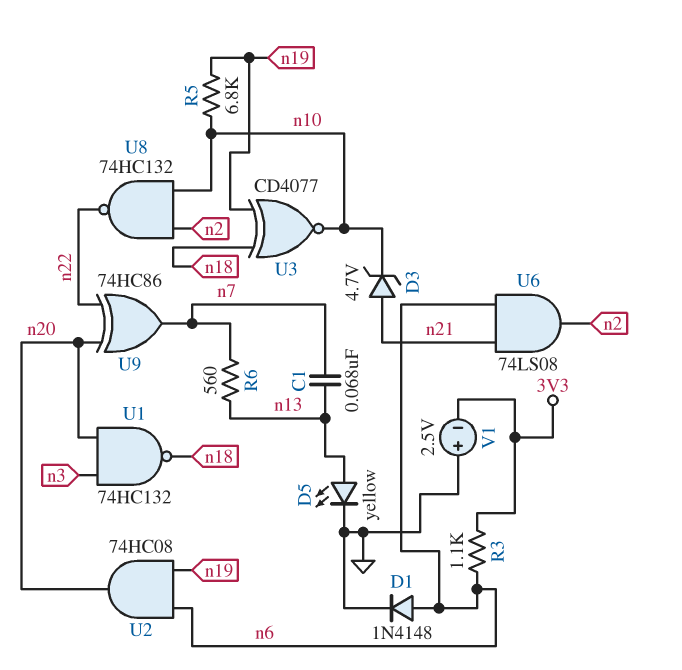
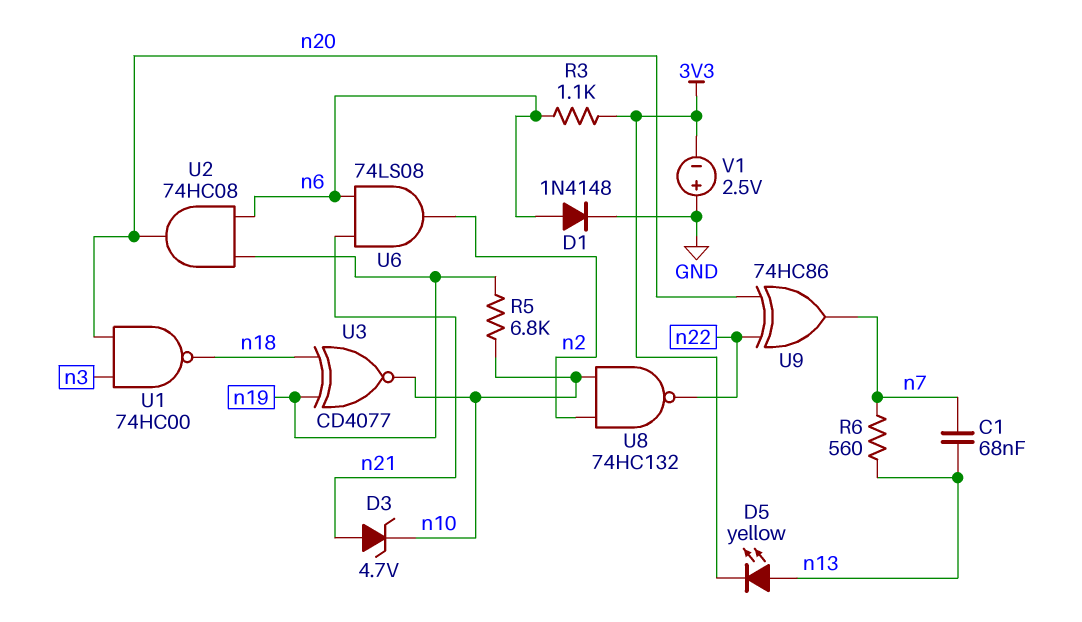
D5: LED yellow (A n13, K GND) -> LED yellow (A n13, K 3V3)
U1: NAND 74HC132 (in n3, in n20, out n18) -> NAND 74HC00 (in n3, in n20, out n18)

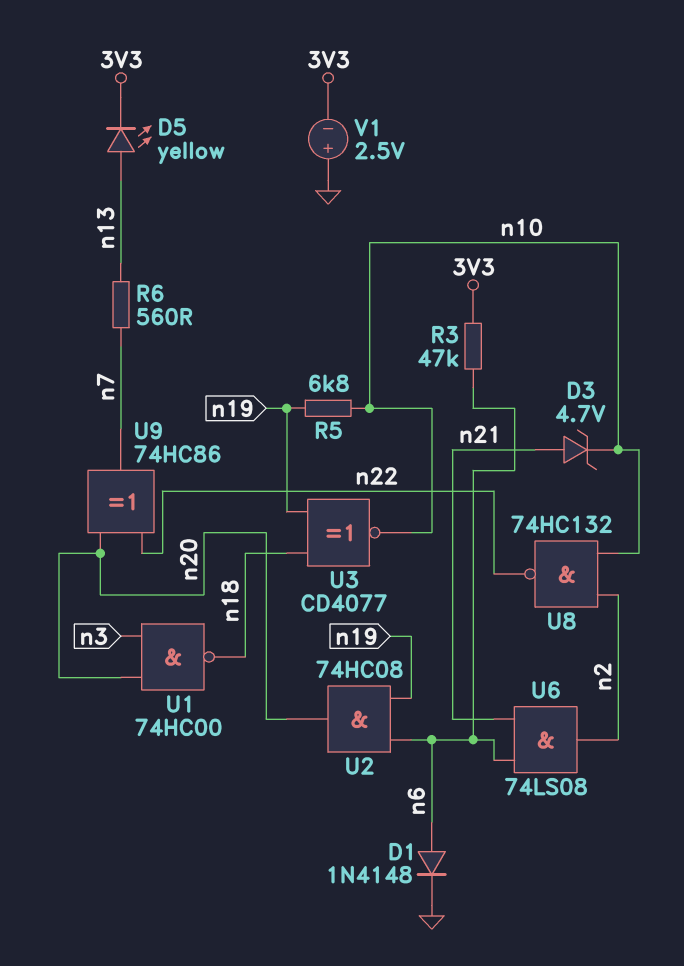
C1: 68nF (n7, n13) -> none
R3: 1.1k (3V3, n6) -> 47k (3V3, n6)

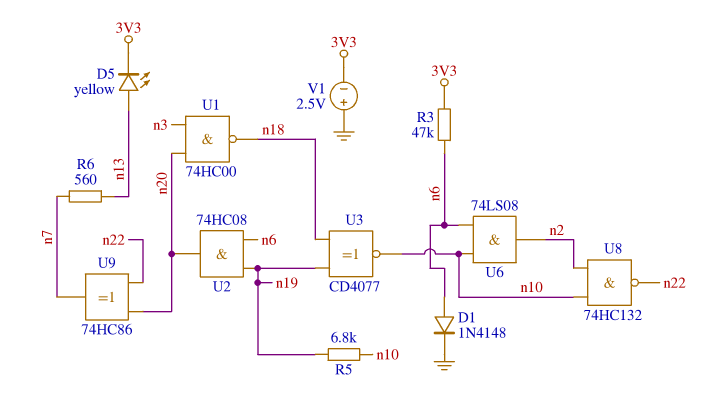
D3: zener 4.7V (A n21, K n10) -> none
U6: AND 74LS08 (in n6, in n21, out n2) -> AND 74LS08 (in n6, in n10, out n2)

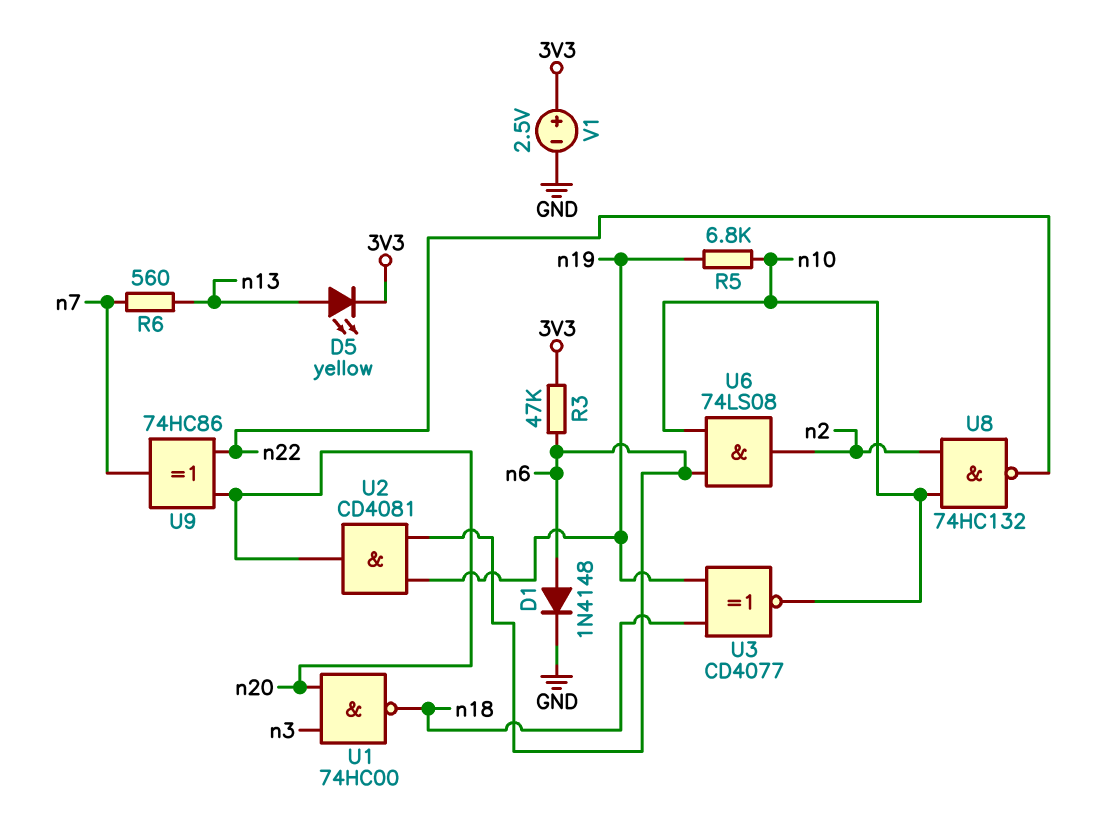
U2: AND 74HC08 (in n6, in n19, out n20) -> AND CD4081 (in n6, in n19, out n20)
V1: 2.5V (plus GND, minus 3V3) -> 2.5V (plus 3V3, minus GND)

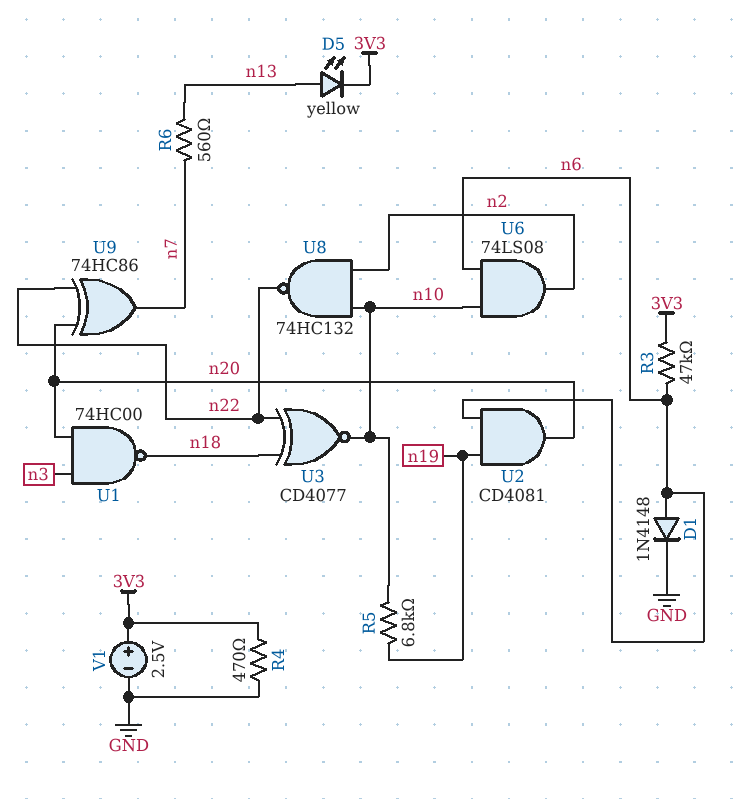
R4: none -> 470 (3V3, GND)
U3: XNOR CD4077 (in n18, in n19, out n10) -> XNOR CD4077 (in n18, in n22, out n10)

